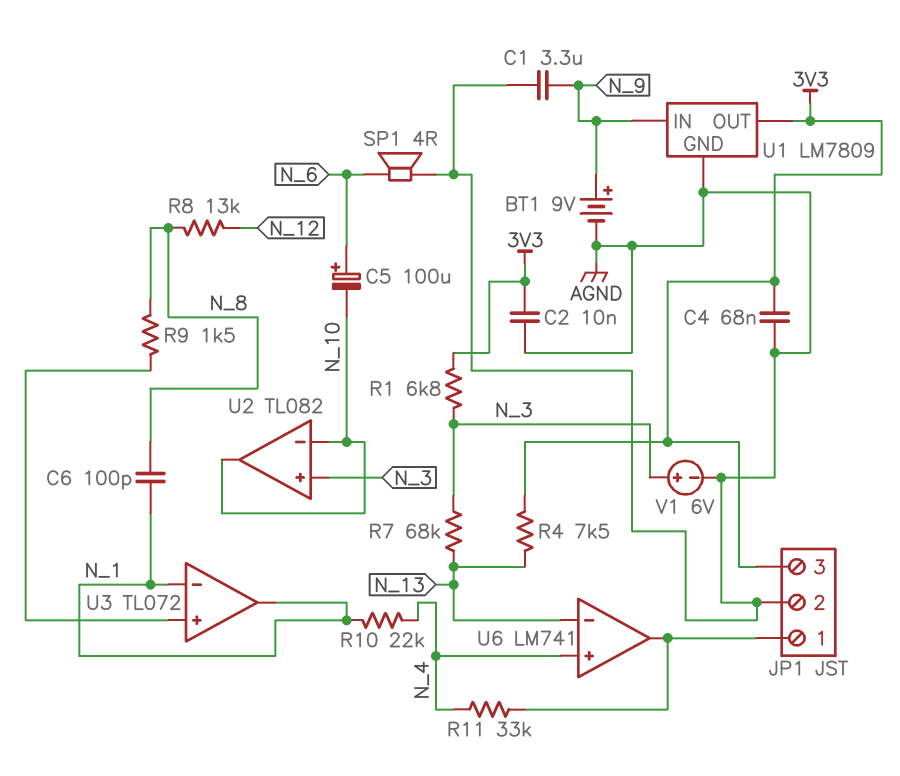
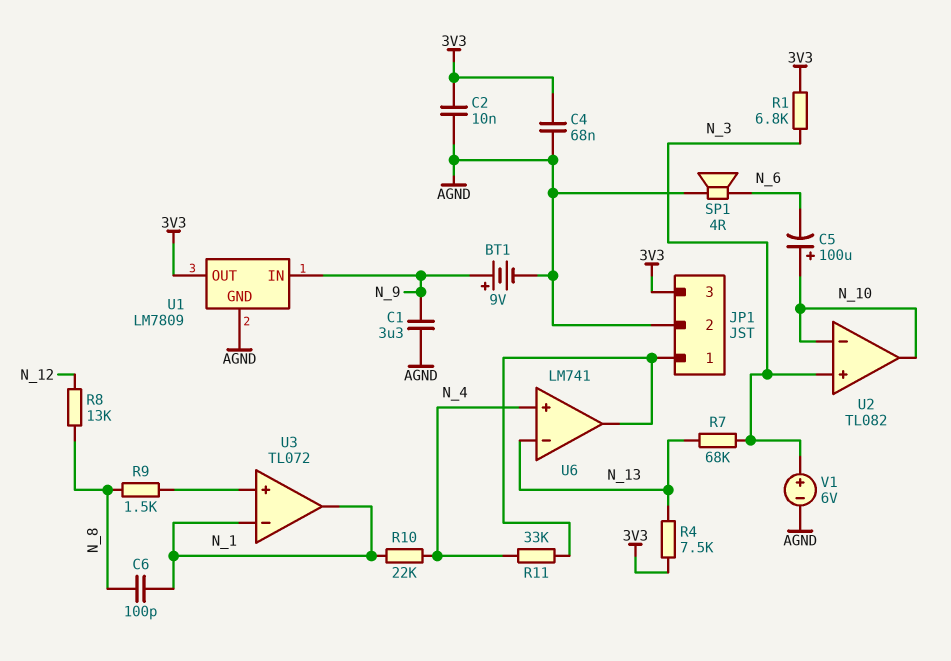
C5: 100uF (plus N_6, minus N_10) -> 100uF (plus N_10, minus N_6)

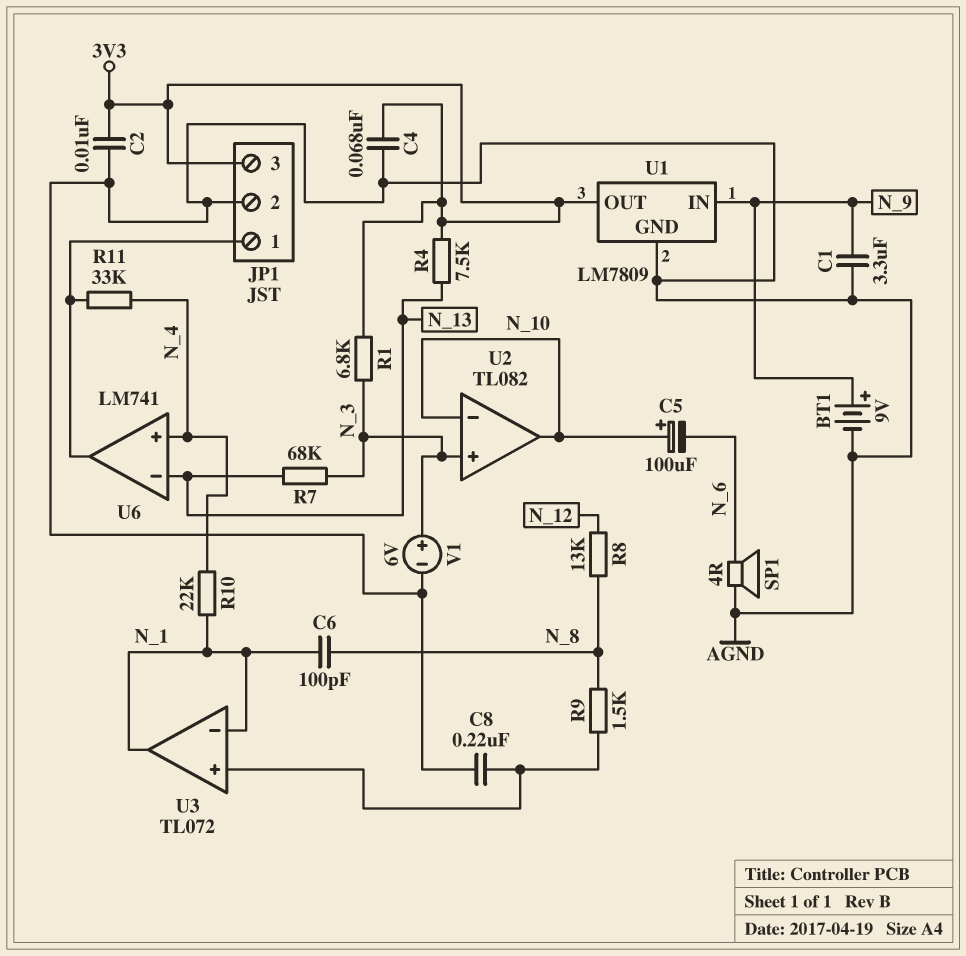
C8: none -> 220nF (AGND, U3/in+)

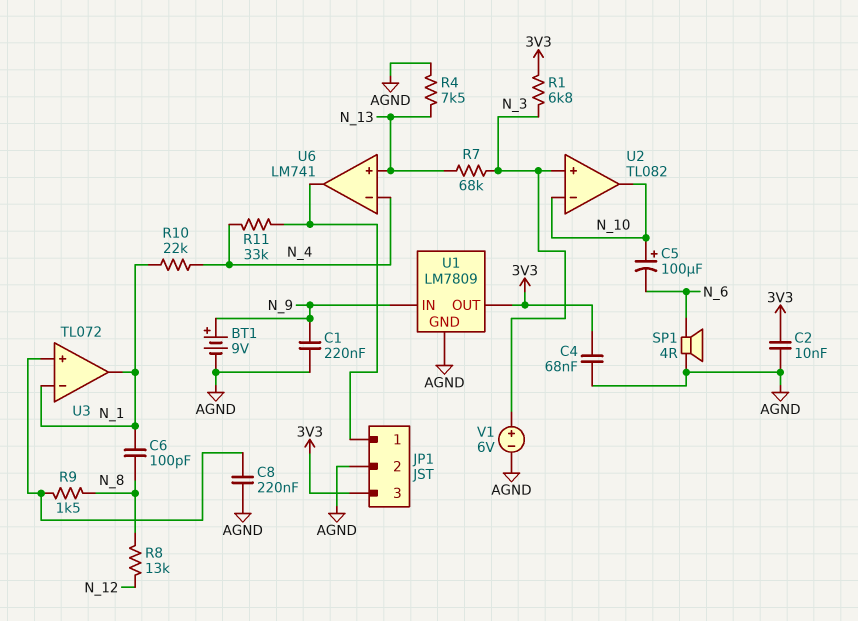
C1: 3.3uF (AGND, N_9) -> 220nF (AGND, N_9)
R4: 7.5k (3V3, N_13) -> 7.5k (AGND, N_13)
U6 pin in+: N_4 -> N_13
U6 pin in-: N_13 -> N_4

